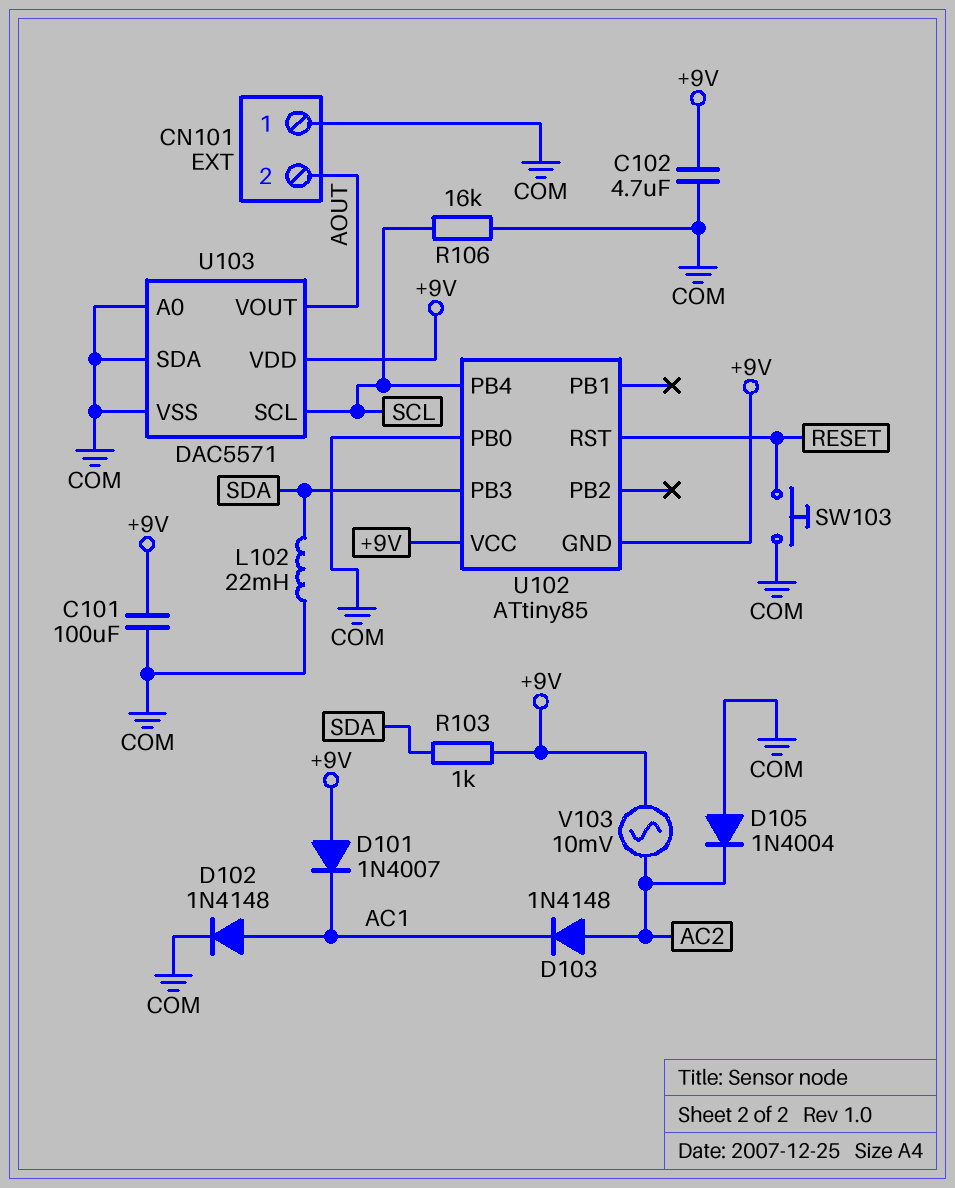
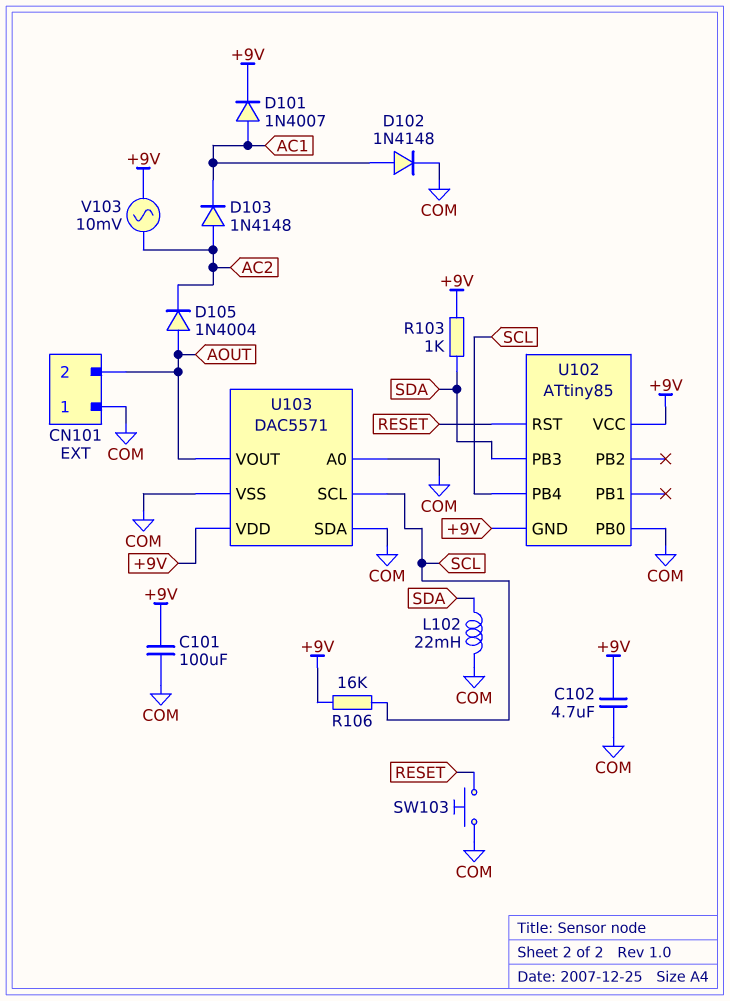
D101: diode 1N4007 (A +9V, K AC1) -> diode 1N4007 (A AC1, K +9V)
D105: diode 1N4004 (A COM, K AC2) -> diode 1N4004 (A AOUT, K AC2)
R106: 16k (COM, SCL) -> 16k (+9V, SCL)

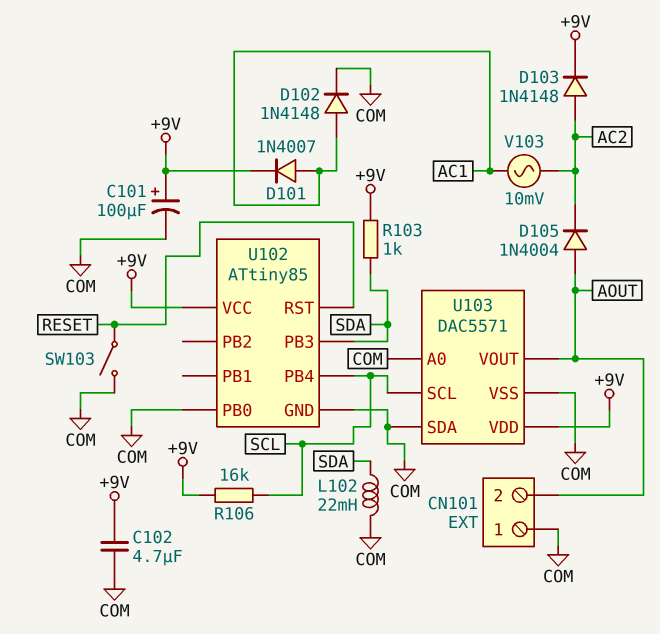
C101: 100uF (+9V, COM) -> 100uF (plus +9V, minus COM)
D103: diode 1N4148 (A AC2, K AC1) -> diode 1N4148 (A AC2, K +9V)
SW103: button (COM, RESET) -> switch (COM, RESET)
U102 pin GND: +9V -> COM
V103: AC 10mV (+9V, AC2) -> AC 10mV (AC1, AC2)

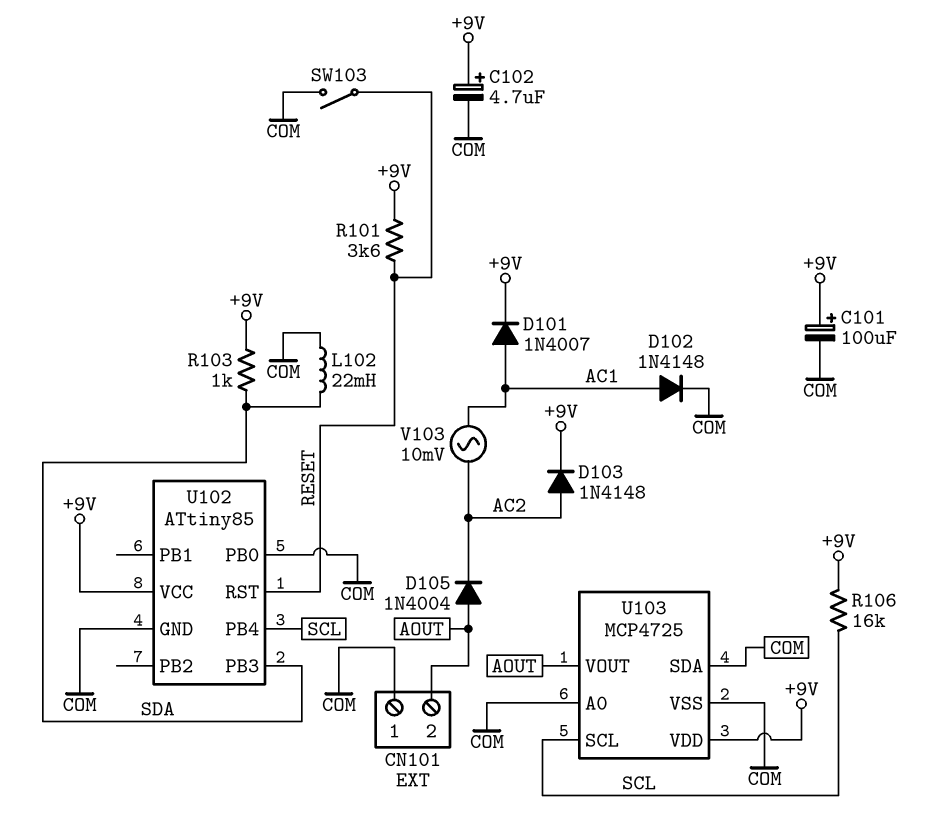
C102: 4.7uF (+9V, COM) -> 4.7uF (plus +9V, minus COM)
R101: none -> 3.6k (+9V, RESET)
U103: DAC5571 -> MCP4725

